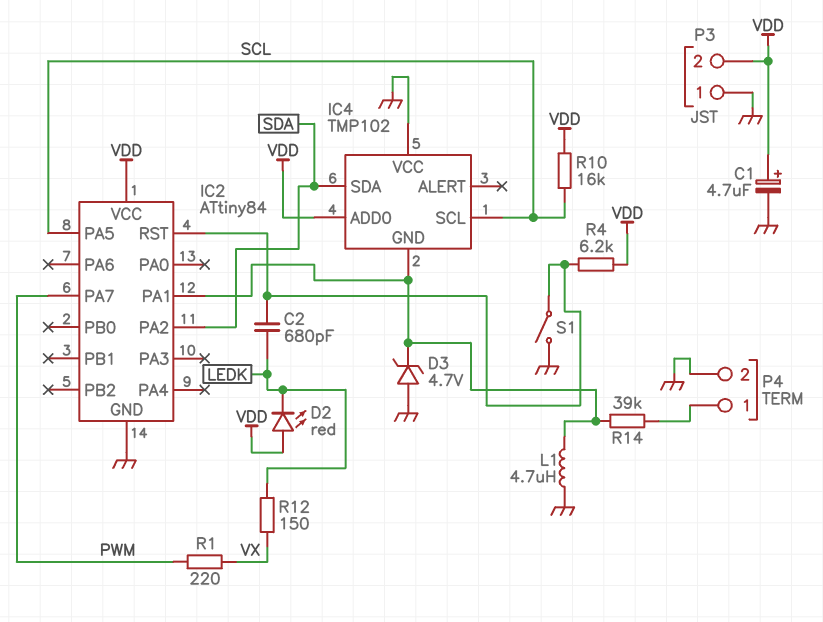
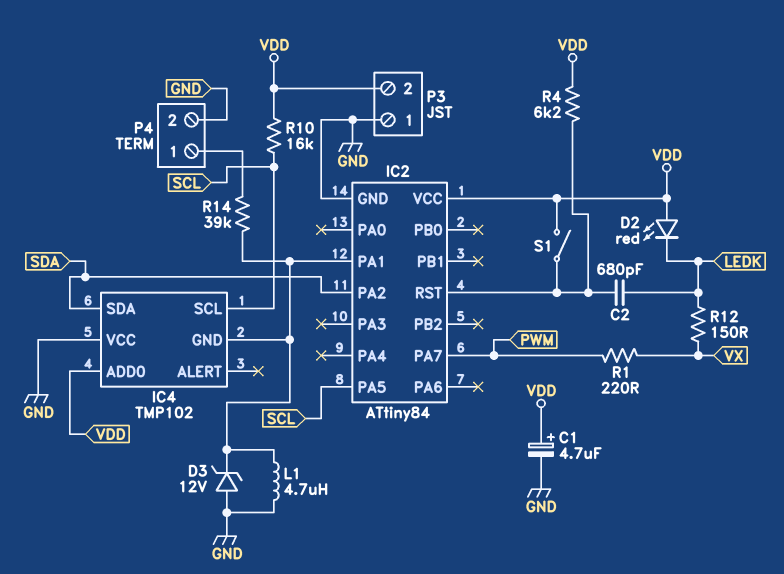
D3: zener 4.7V (A GND, K IC2/PA1) -> zener 12V (A GND, K IC2/PA1)
S1: switch (GND, IC2/RST) -> switch (IC2/RST, VDD)

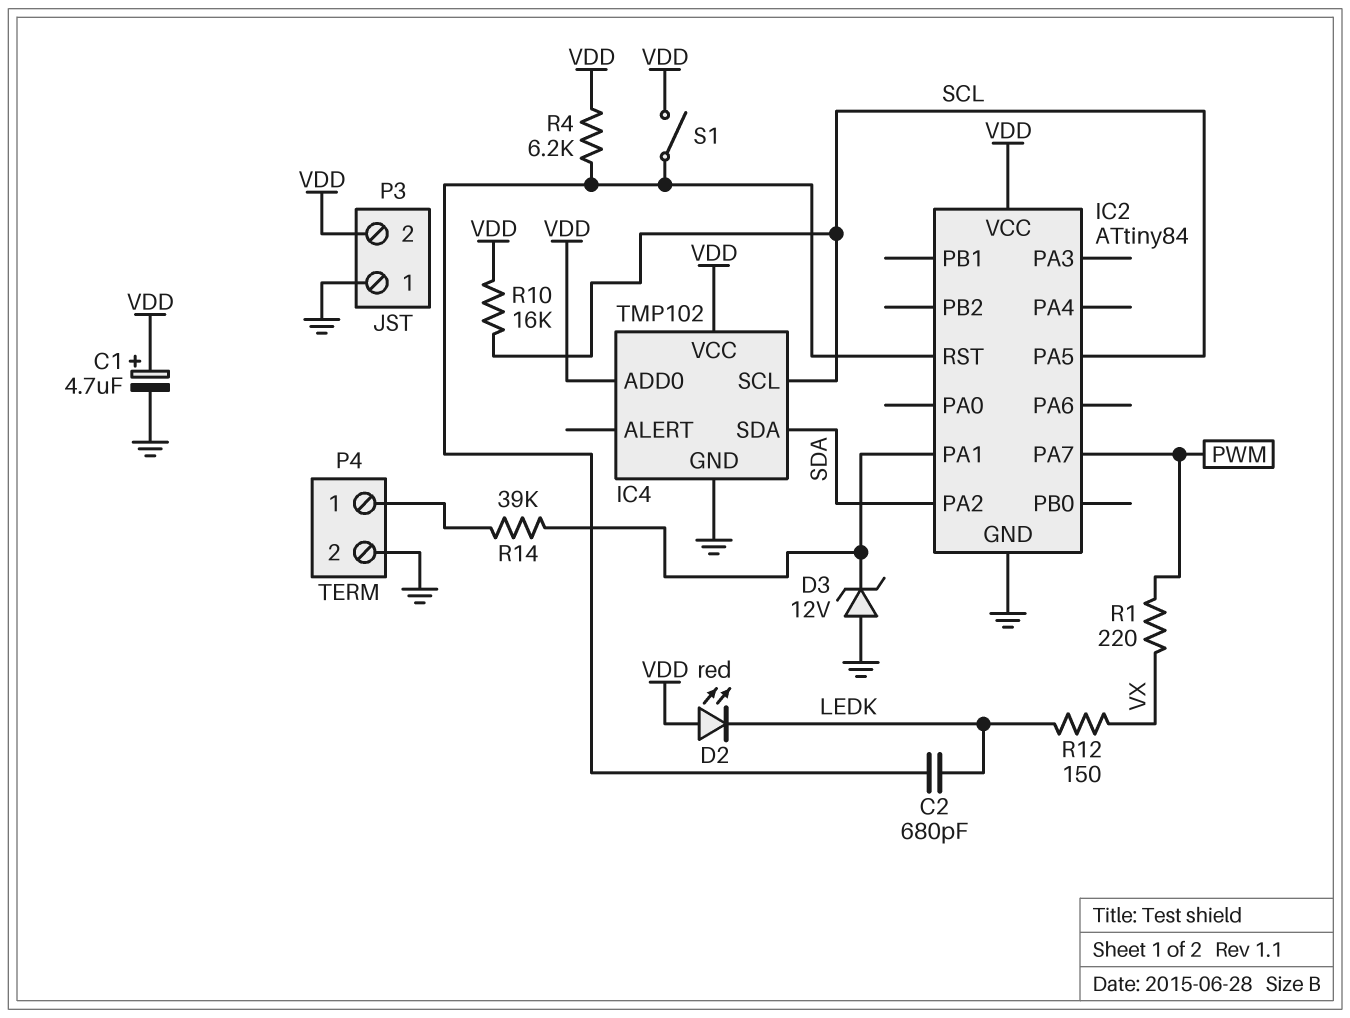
IC4 pin GND: IC2/PA1 -> GND
IC4 pin VCC: GND -> VDD
L1: 4.7uH (GND, IC2/PA1) -> none

